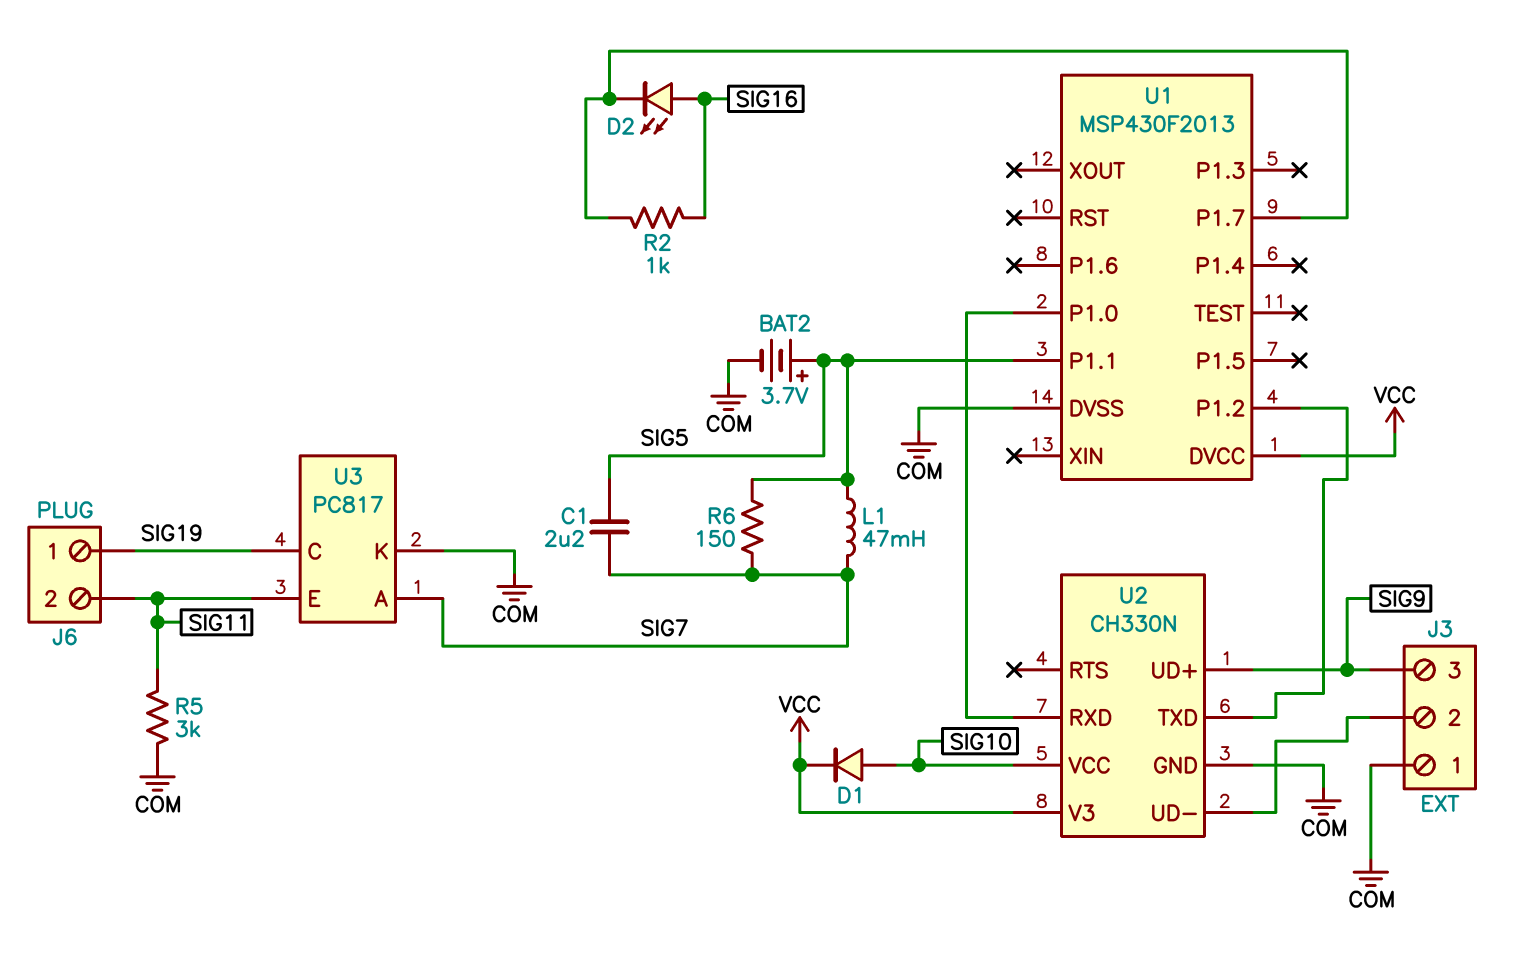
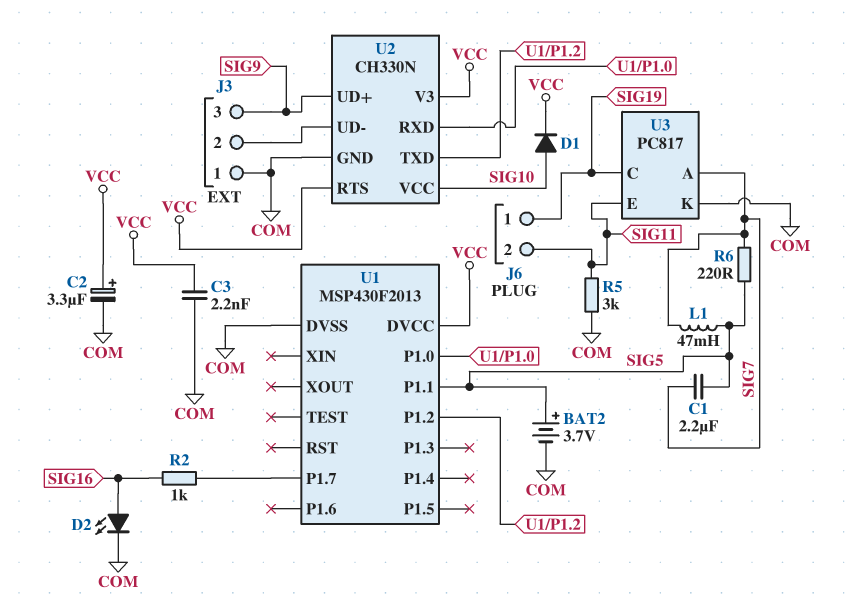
C2: none -> 3.3uF (plus VCC, minus COM)
C3: none -> 2.2nF (COM, VCC)
D2: LED (A SIG16, K U1/P1.7) -> LED (A SIG16, K COM)
R6: 150 (SIG5, SIG7) -> 220 (SIG5, SIG7)
U2 pin RTS: none -> VCC

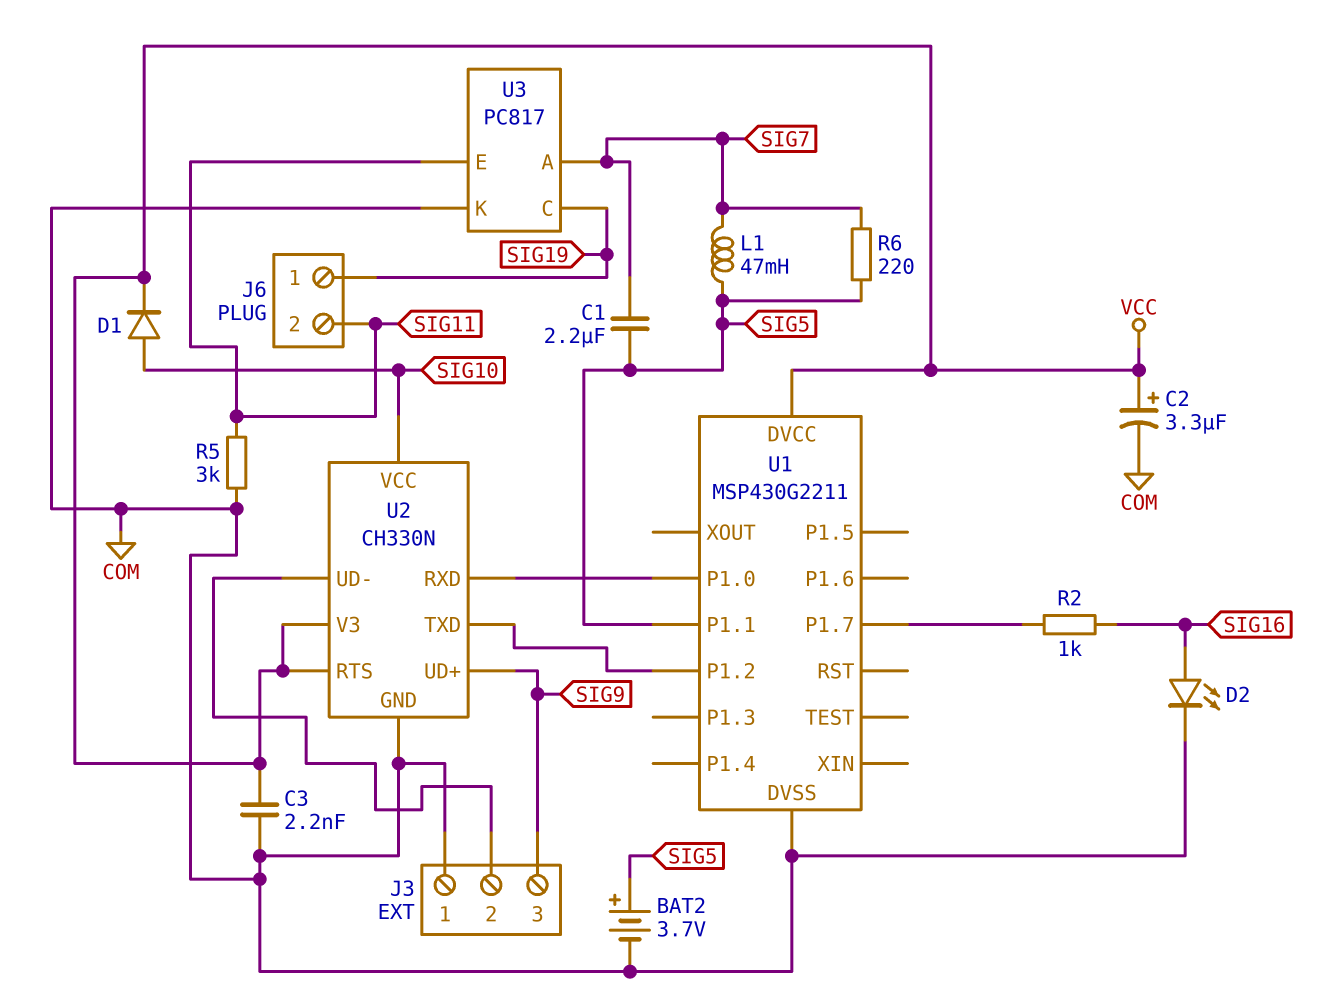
U1: MSP430F2013 -> MSP430G2211

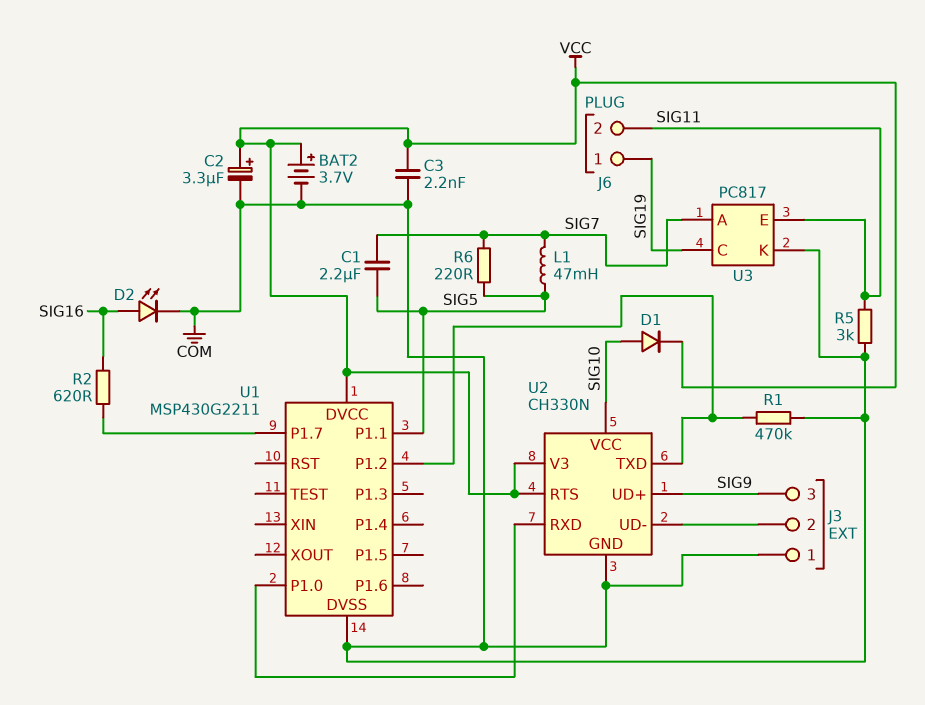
BAT2: 3.7V (plus SIG5, minus COM) -> 3.7V (plus VCC, minus COM)
R1: none -> 470k (COM, U1/P1.2)
R2: 1k (SIG16, U1/P1.7) -> 620 (SIG16, U1/P1.7)

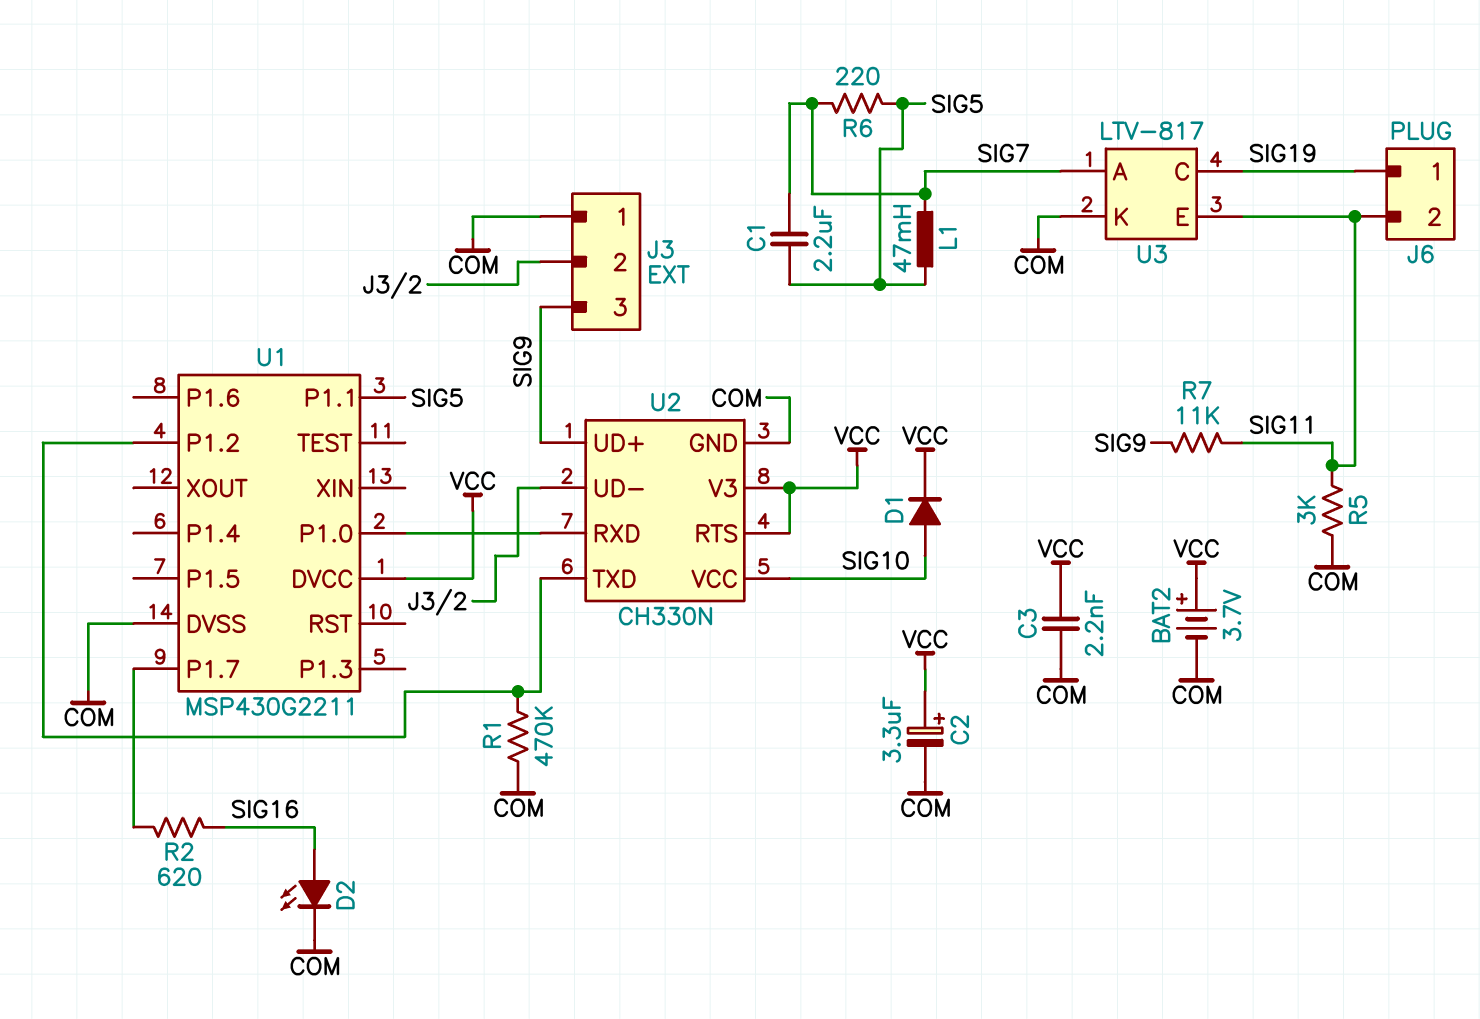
R7: none -> 11k (SIG9, SIG11)
U3: PC817 -> LTV-817

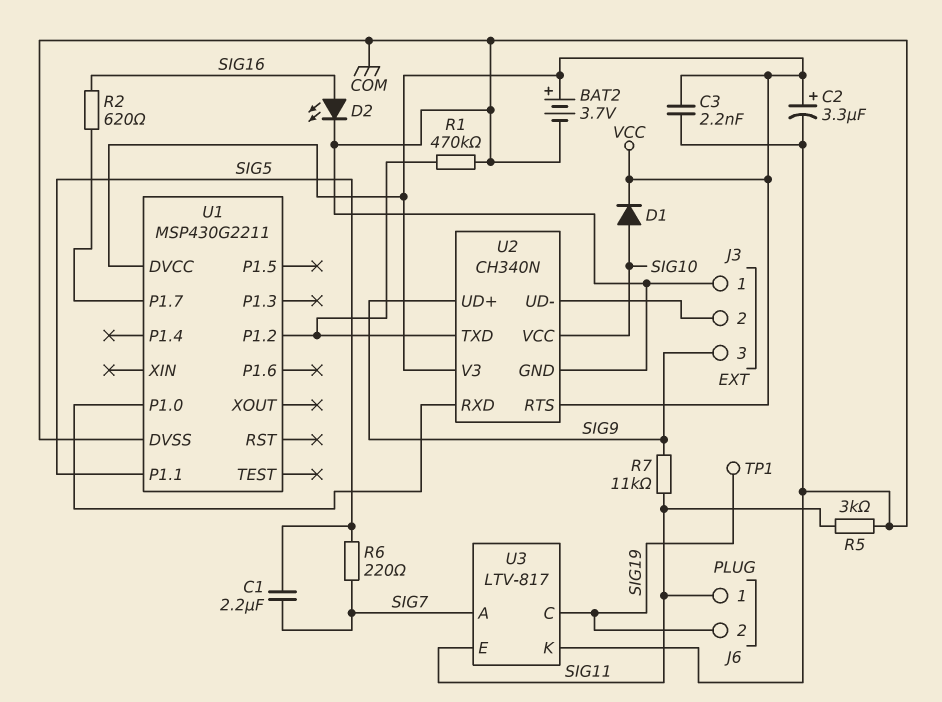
J6 pin 1: SIG19 -> SIG11
J6 pin 2: SIG11 -> SIG19
L1: 47mH (SIG5, SIG7) -> none
TP1: none -> test point (SIG19)
U2: CH330N -> CH340N

